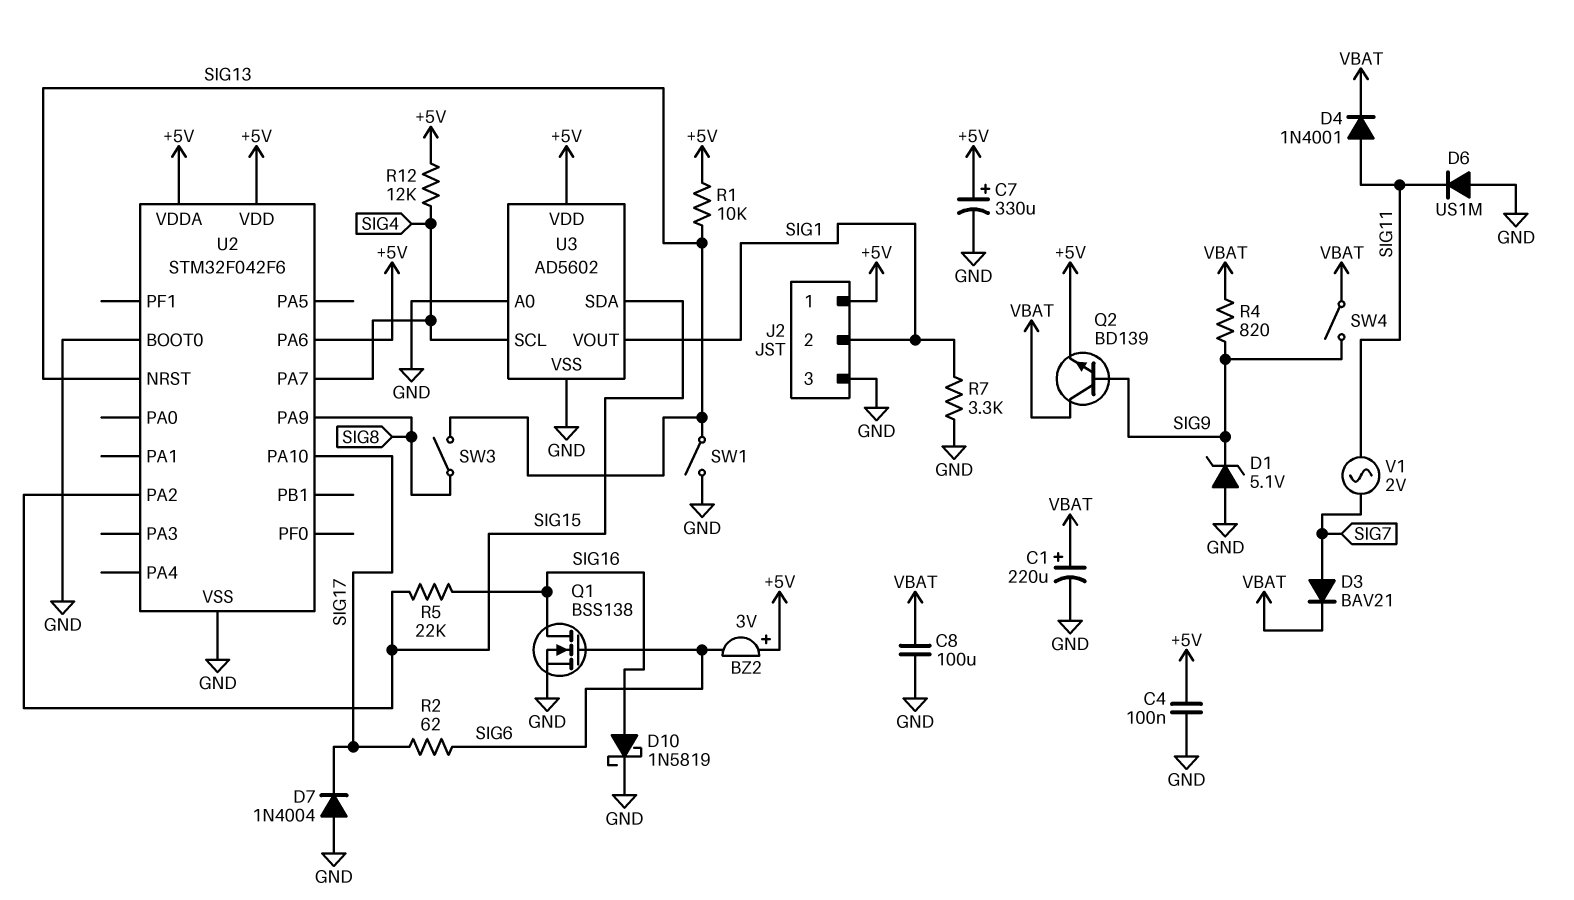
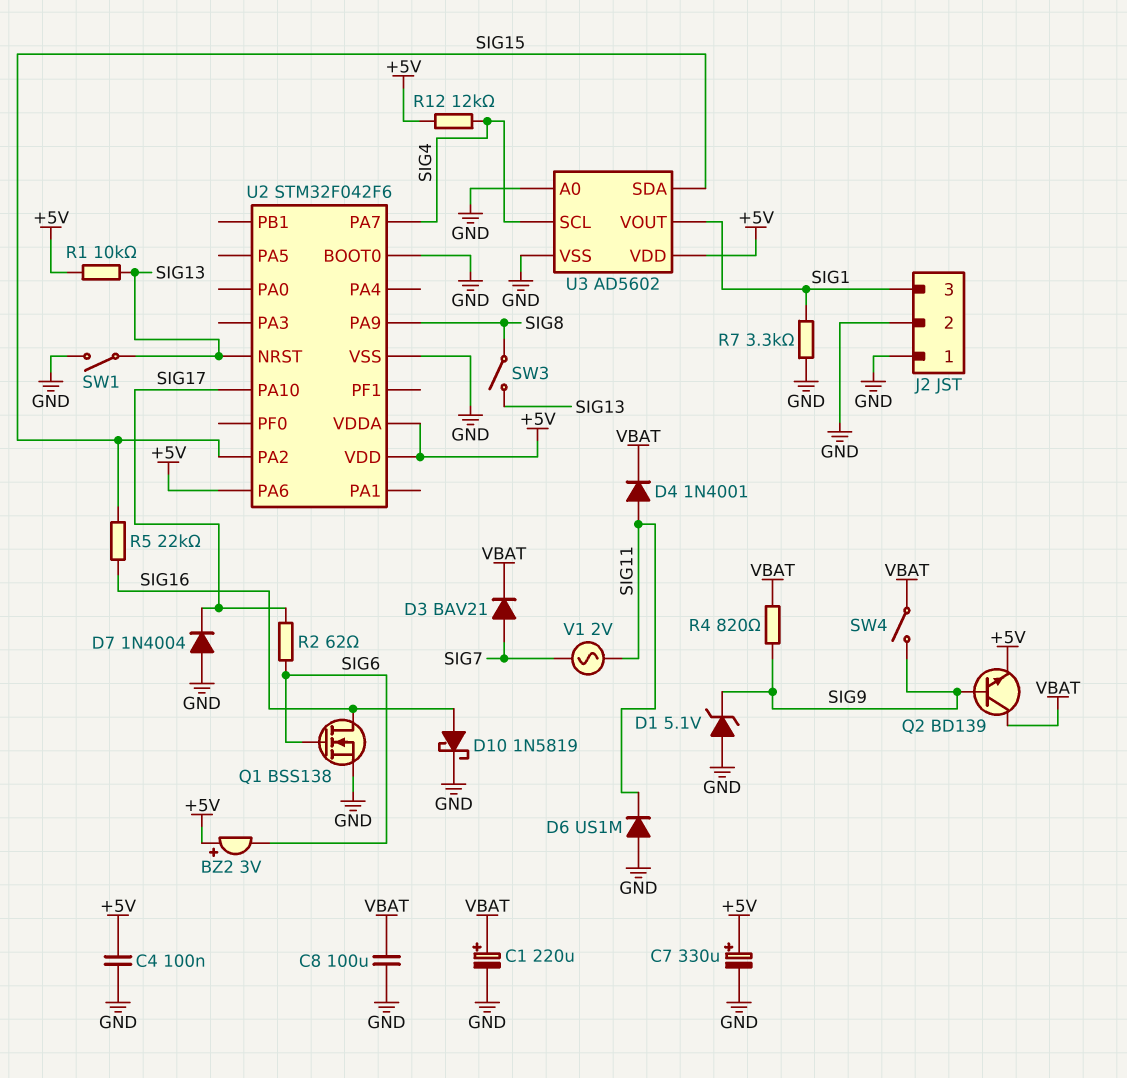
J2 pin 1: +5V -> GND
J2 pin 2: SIG1 -> GND
J2 pin 3: GND -> SIG1

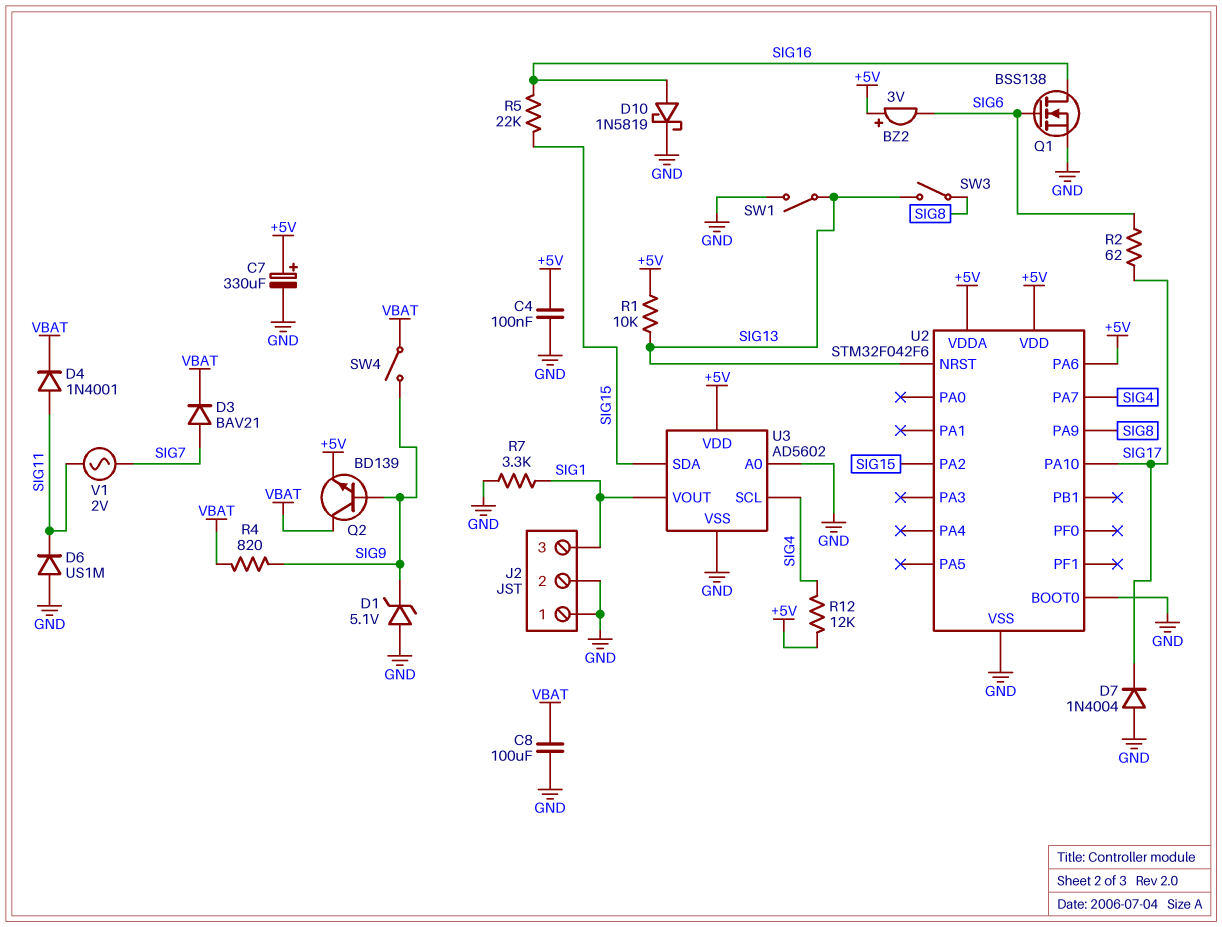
C1: 220uF (plus VBAT, minus GND) -> none

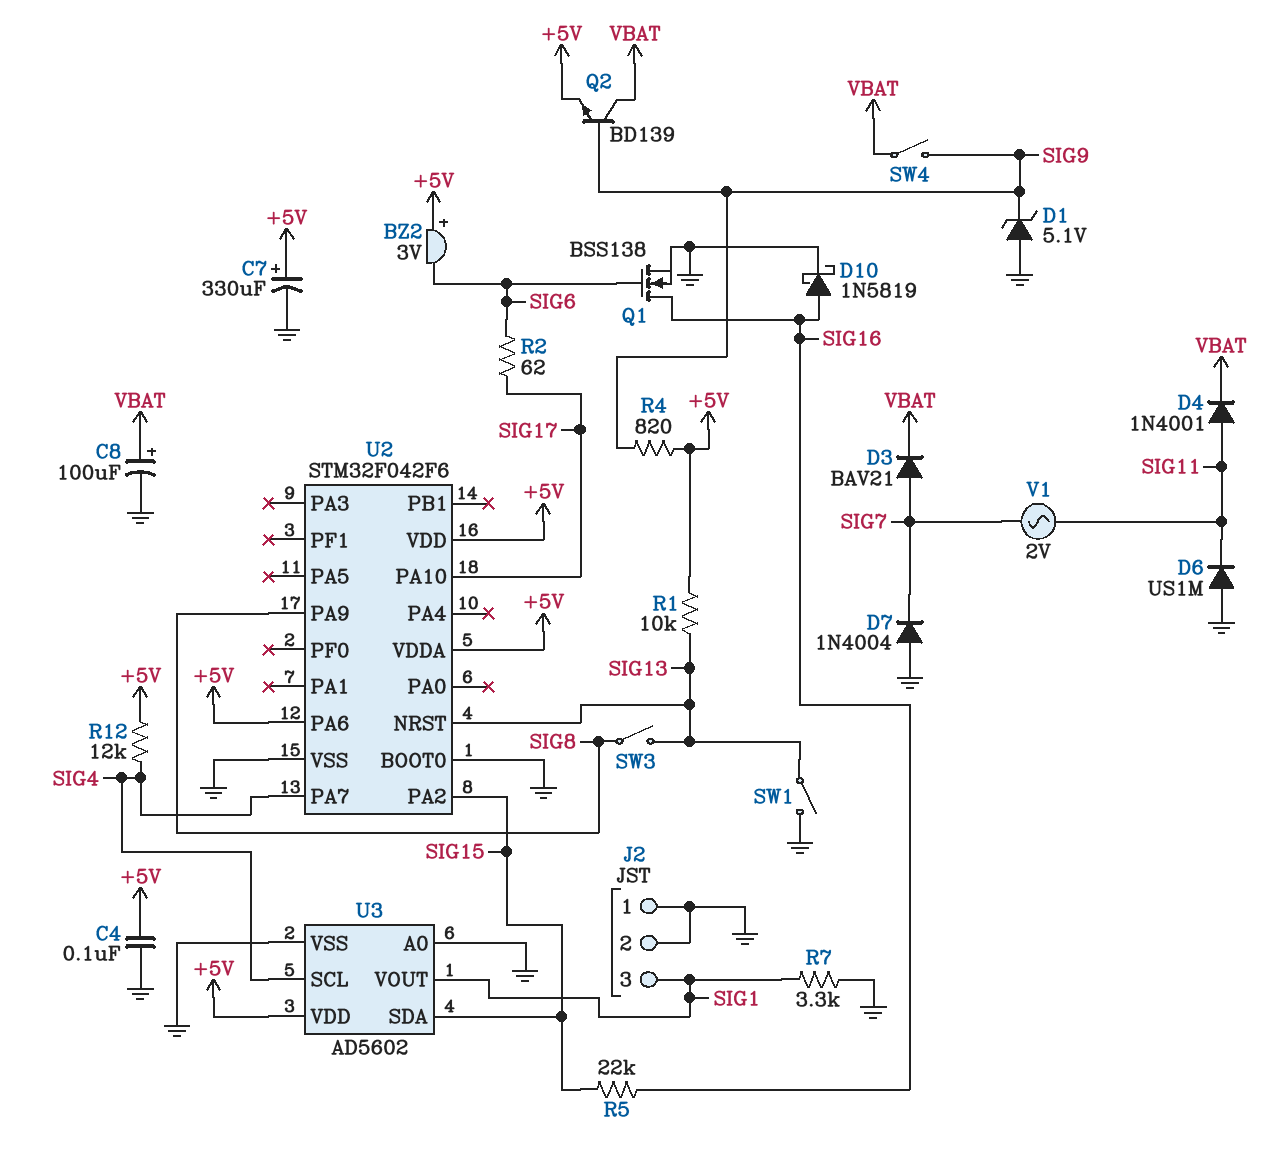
C8: 100uF (GND, VBAT) -> 100uF (plus VBAT, minus GND)
D7: diode 1N4004 (A GND, K SIG17) -> diode 1N4004 (A GND, K SIG7)
R4: 820 (SIG9, VBAT) -> 820 (+5V, SIG9)

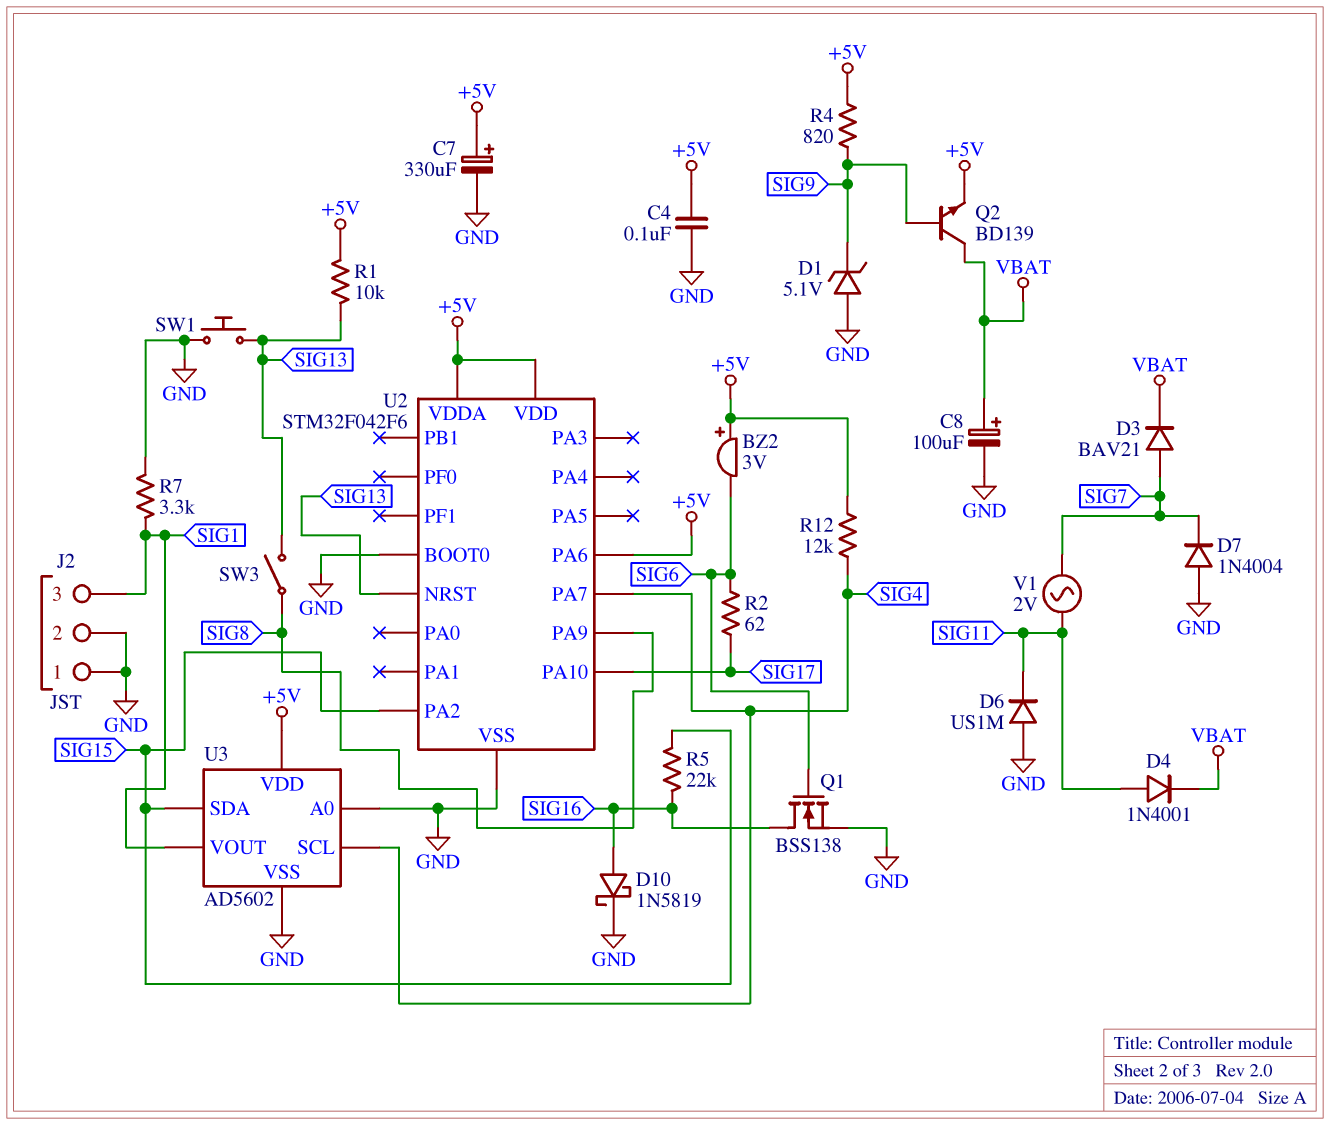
SW1: switch (GND, SIG13) -> button (GND, SIG13)
SW4: switch (SIG9, VBAT) -> none

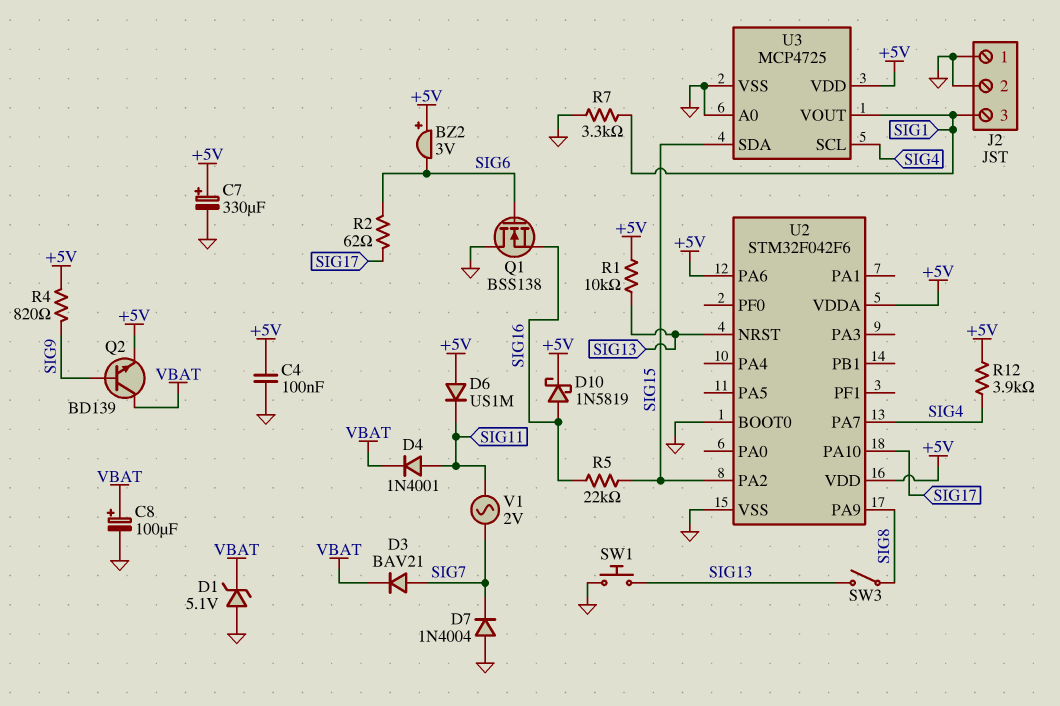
D1: zener 5.1V (A GND, K SIG9) -> zener 5.1V (A GND, K VBAT)
D6: diode US1M (A GND, K SIG11) -> diode US1M (A +5V, K SIG11)
D10: schottky 1N5819 (A SIG16, K GND) -> schottky 1N5819 (A SIG16, K +5V)
Q1: NMOS BSS138 (G SIG6, D SIG16, S GND) -> NMOS BSS138 (G SIG6, D GND, S SIG16)
R12: 12k (+5V, SIG4) -> 3.9k (+5V, SIG4)
U3: AD5602 -> MCP4725

